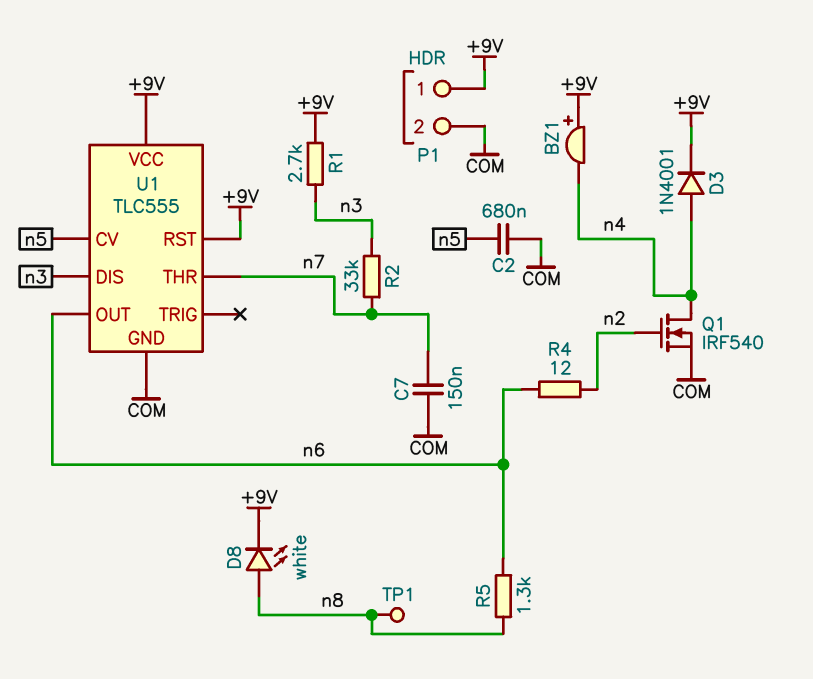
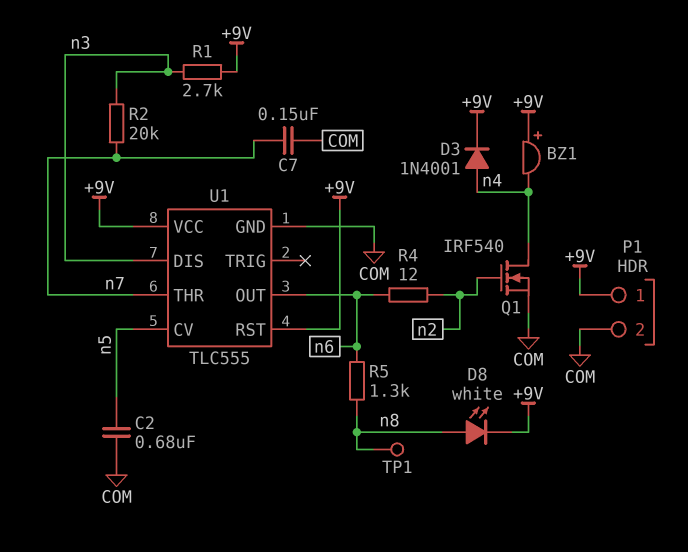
R2: 33k (n3, n7) -> 20k (n3, n7)

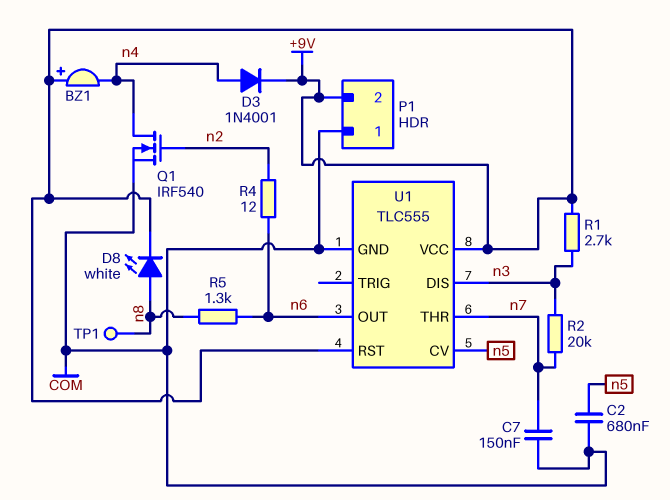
P1 pin 1: +9V -> COM
P1 pin 2: COM -> +9V

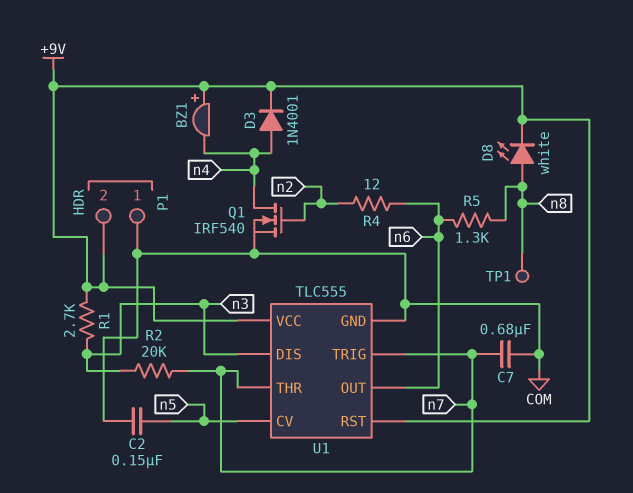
C2: 680nF (COM, n5) -> 150nF (COM, n5)
C7: 150nF (COM, n7) -> 680nF (COM, n7)
U1 pin TRIG: none -> n7

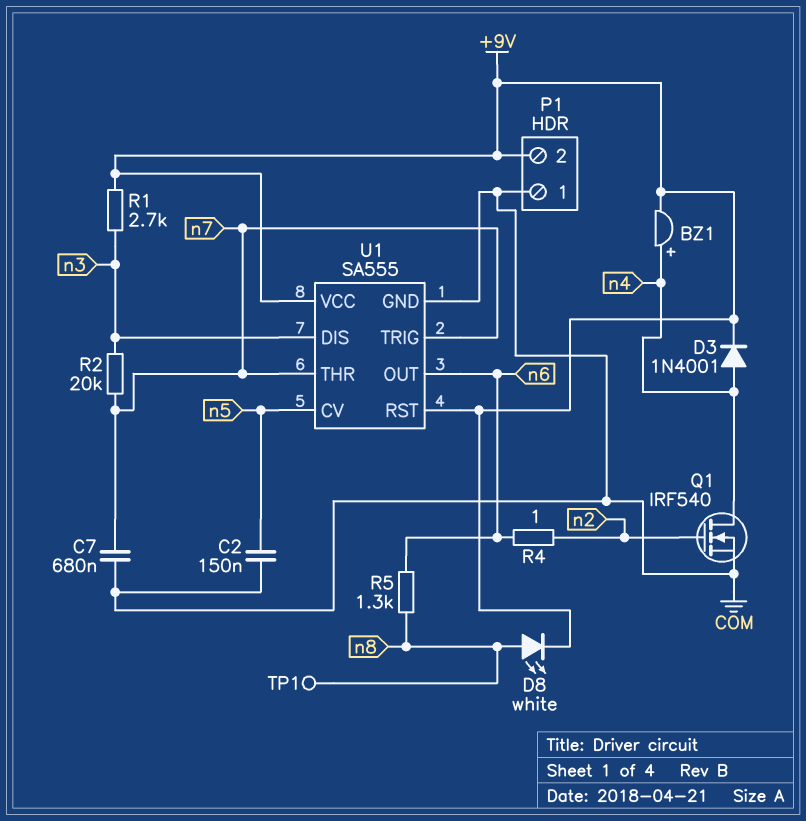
BZ1: buzzer (plus +9V, minus n4) -> buzzer (plus n4, minus +9V)
R4: 12 (n2, n6) -> 1 (n2, n6)
U1: TLC555 -> SA555

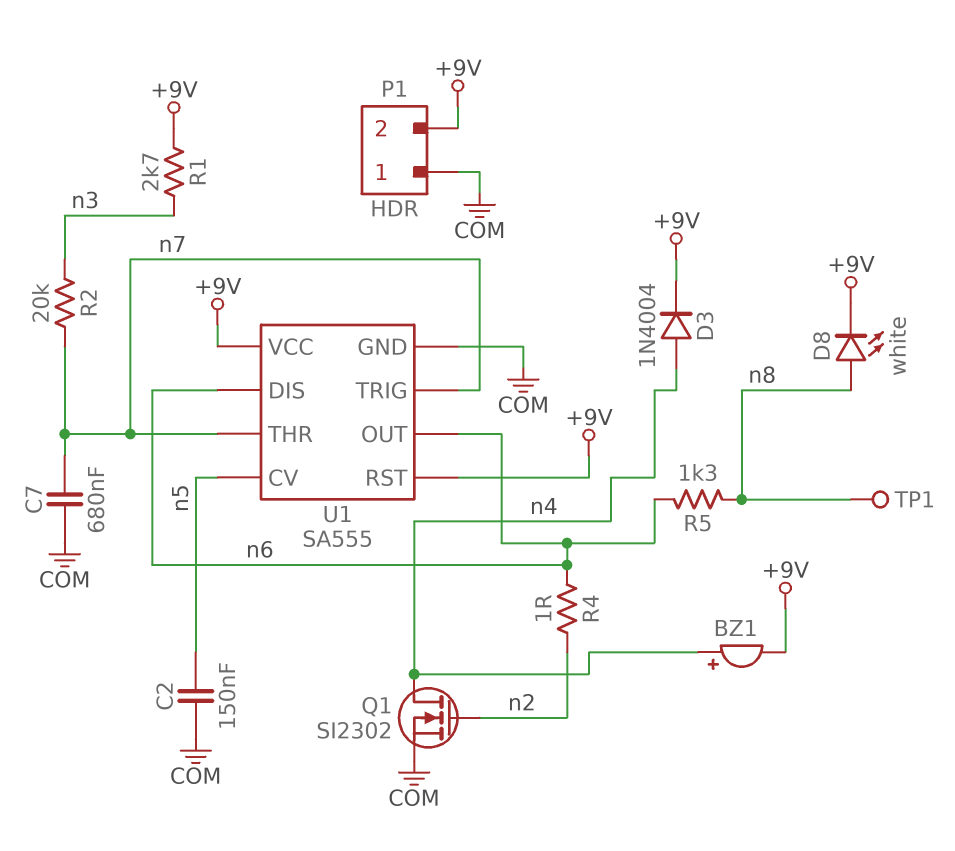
D3: diode 1N4001 (A n4, K +9V) -> diode 1N4004 (A n4, K +9V)
Q1: NMOS IRF540 (G n2, D n4, S COM) -> NMOS SI2302 (G n2, D n4, S COM)
U1 pin DIS: n3 -> n6

